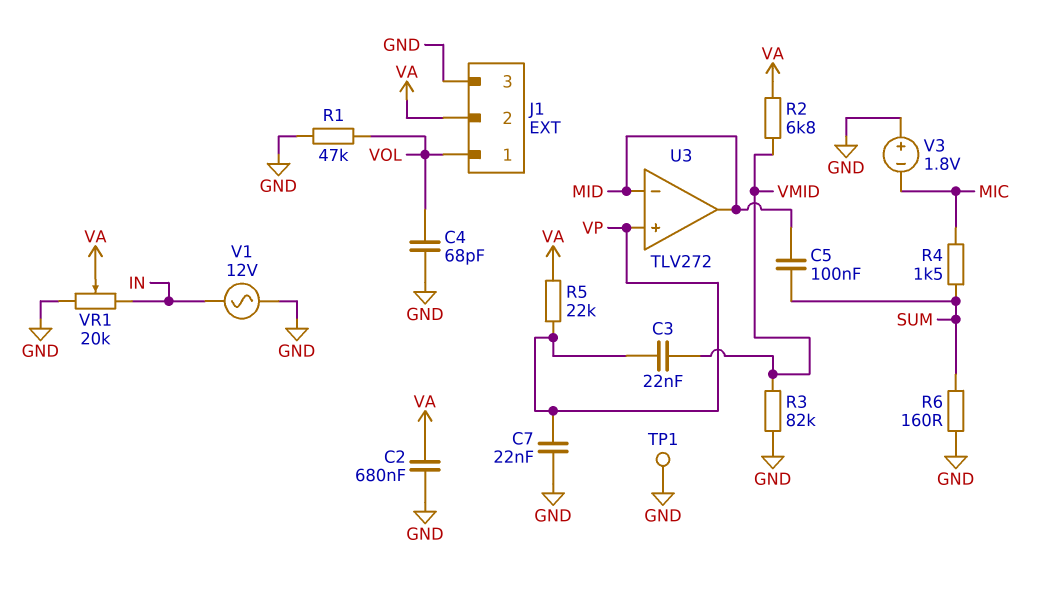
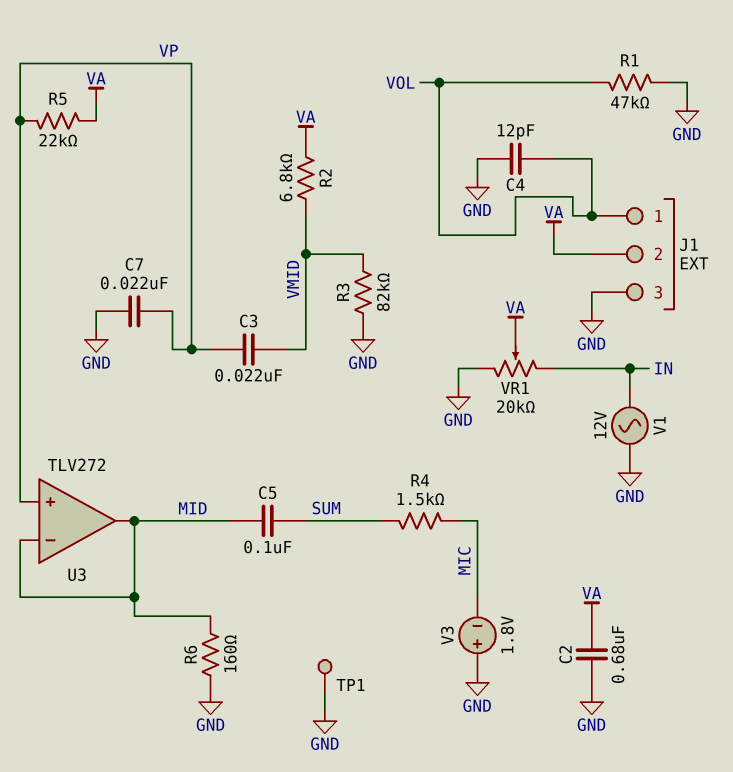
C4: 68pF (GND, VOL) -> 12pF (GND, VOL)
R6: 160 (GND, SUM) -> 160 (GND, MID)

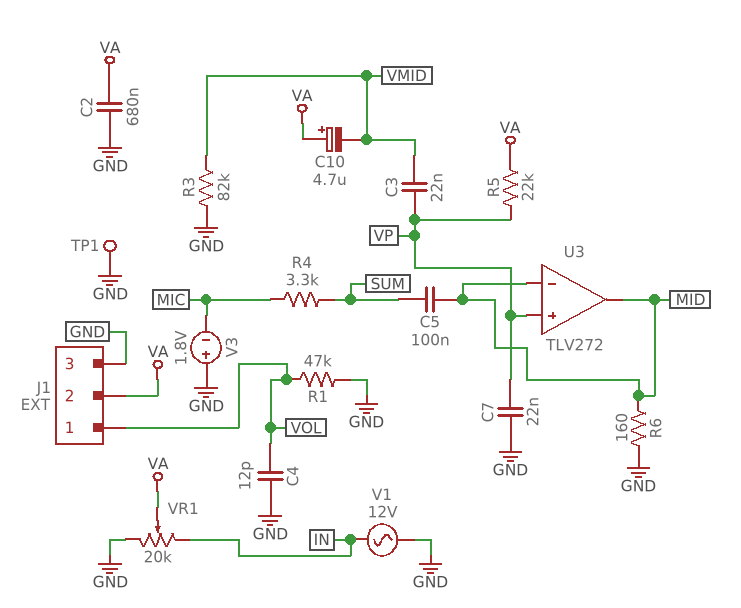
C10: none -> 4.7uF (plus VA, minus VMID)
R2: 6.8k (VA, VMID) -> none
R4: 1.5k (MIC, SUM) -> 3.3k (MIC, SUM)

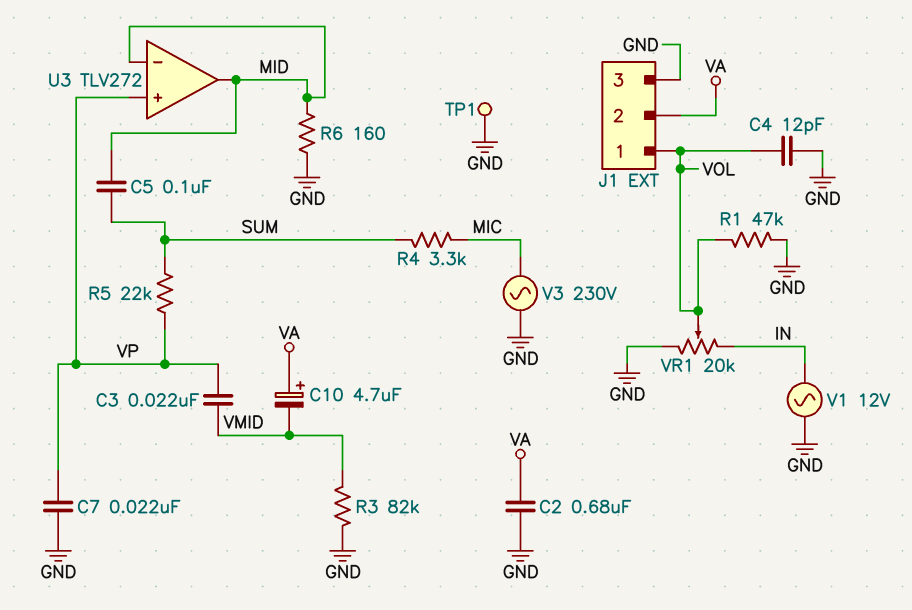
R5: 22k (VA, VP) -> 22k (SUM, VP)
V3: 1.8V (plus GND, minus MIC) -> AC 230V (GND, MIC)
VR1: 20k (GND, IN, wiper VA) -> 20k (GND, IN, wiper VOL)

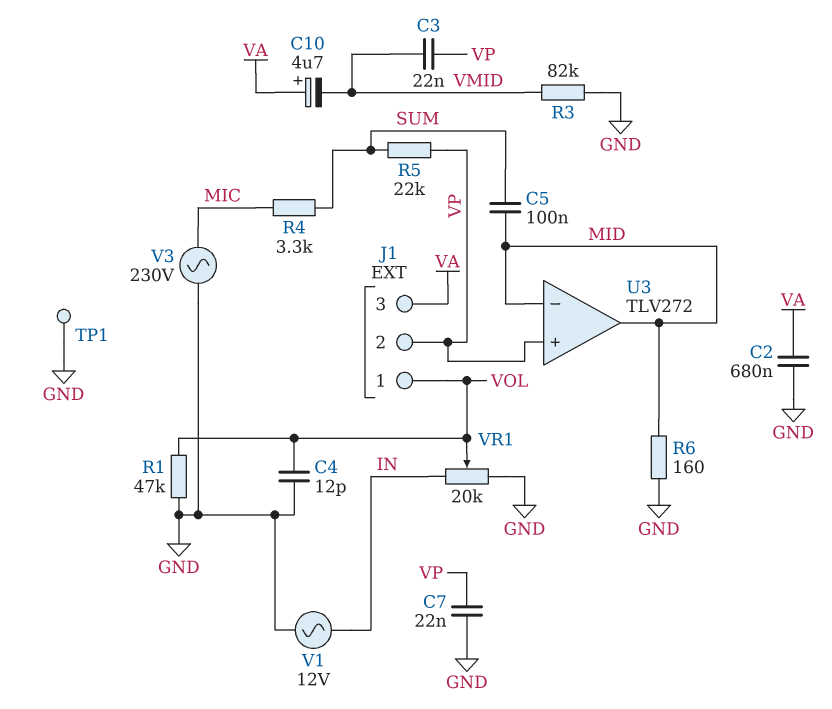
J1 pin 2: VA -> VP
J1 pin 3: GND -> VA

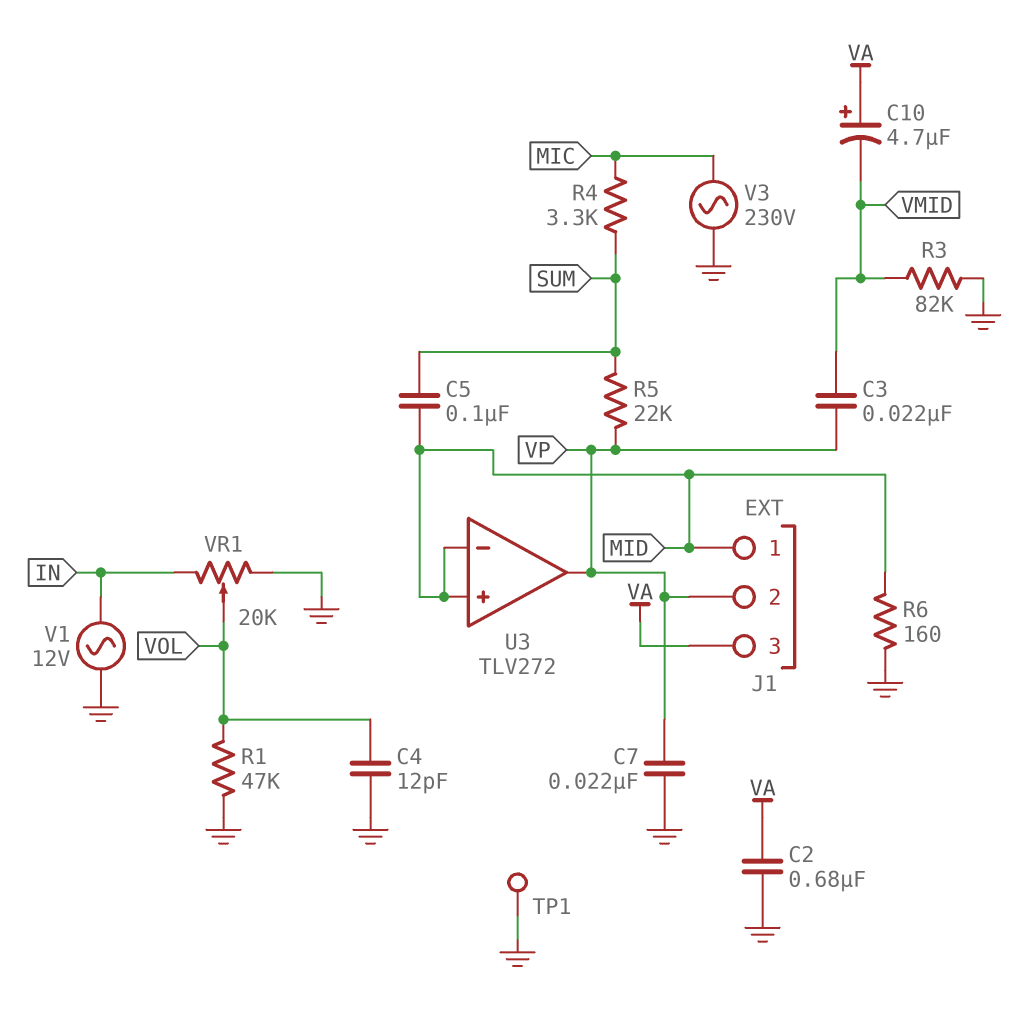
J1 pin 1: VOL -> MID
U3 pin in+: VP -> MID
U3 pin out: MID -> VP

